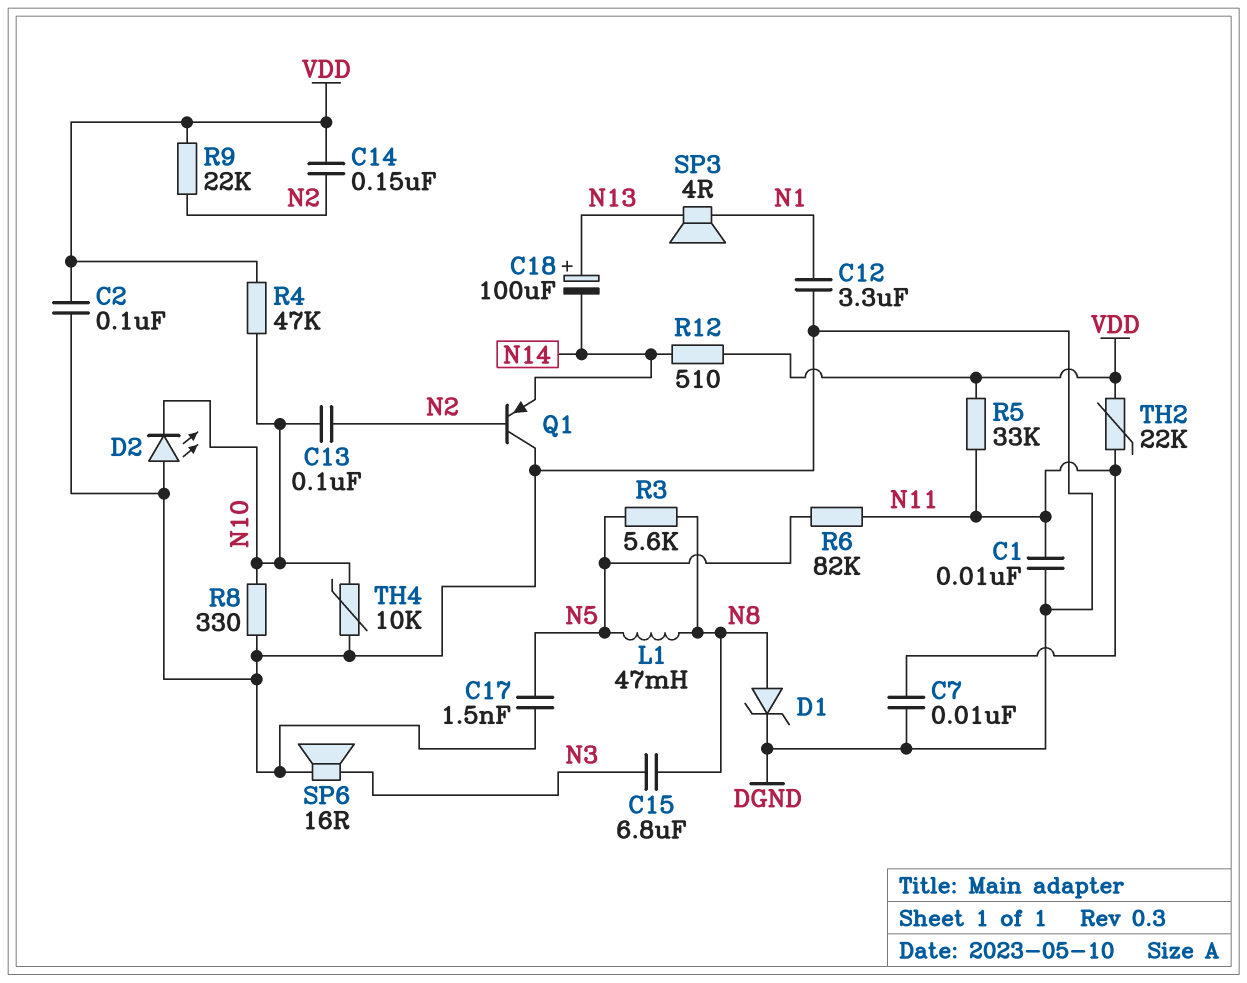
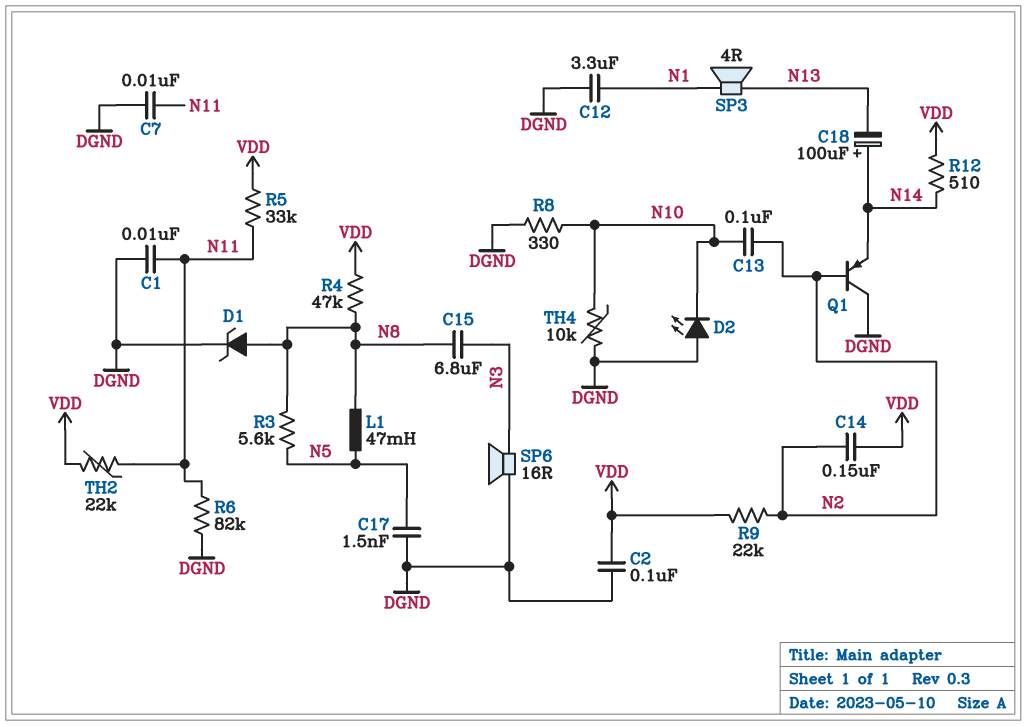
C18: 100uF (plus N13, minus N14) -> 100uF (plus N14, minus N13)
R4: 47k (N10, VDD) -> 47k (N8, VDD)
R6: 82k (N5, N11) -> 82k (DGND, N11)

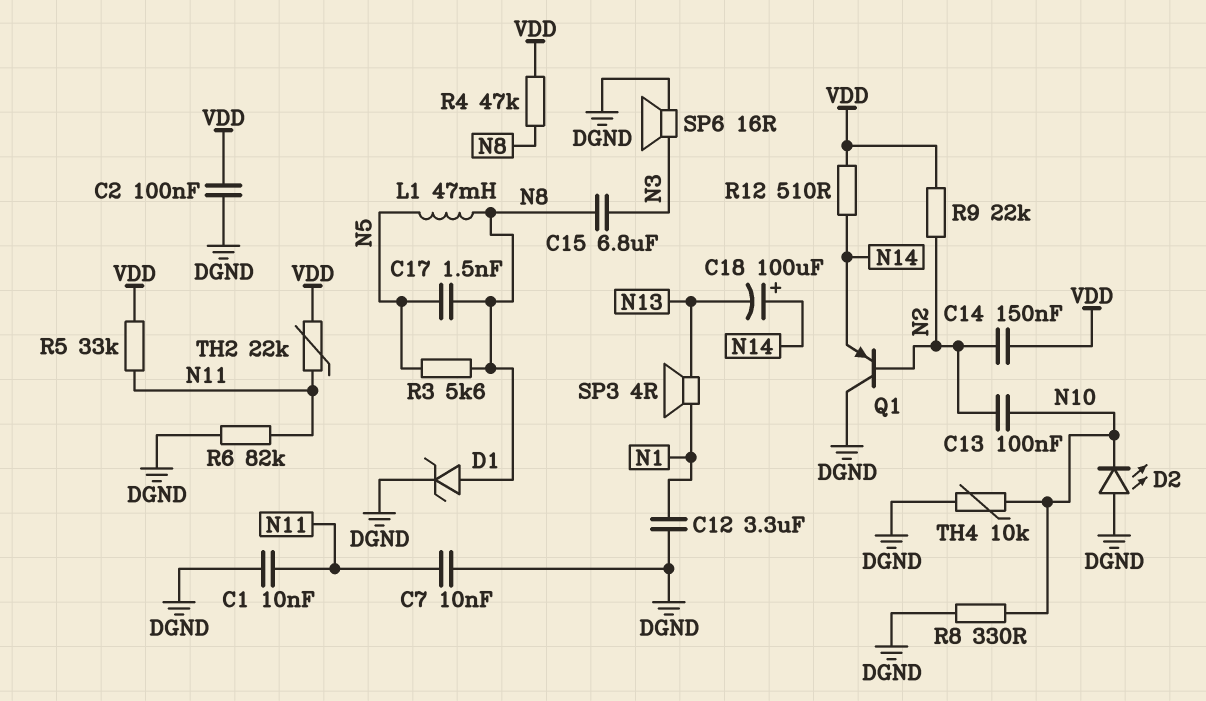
C17: 1.5nF (DGND, N5) -> 1.5nF (N5, N8)

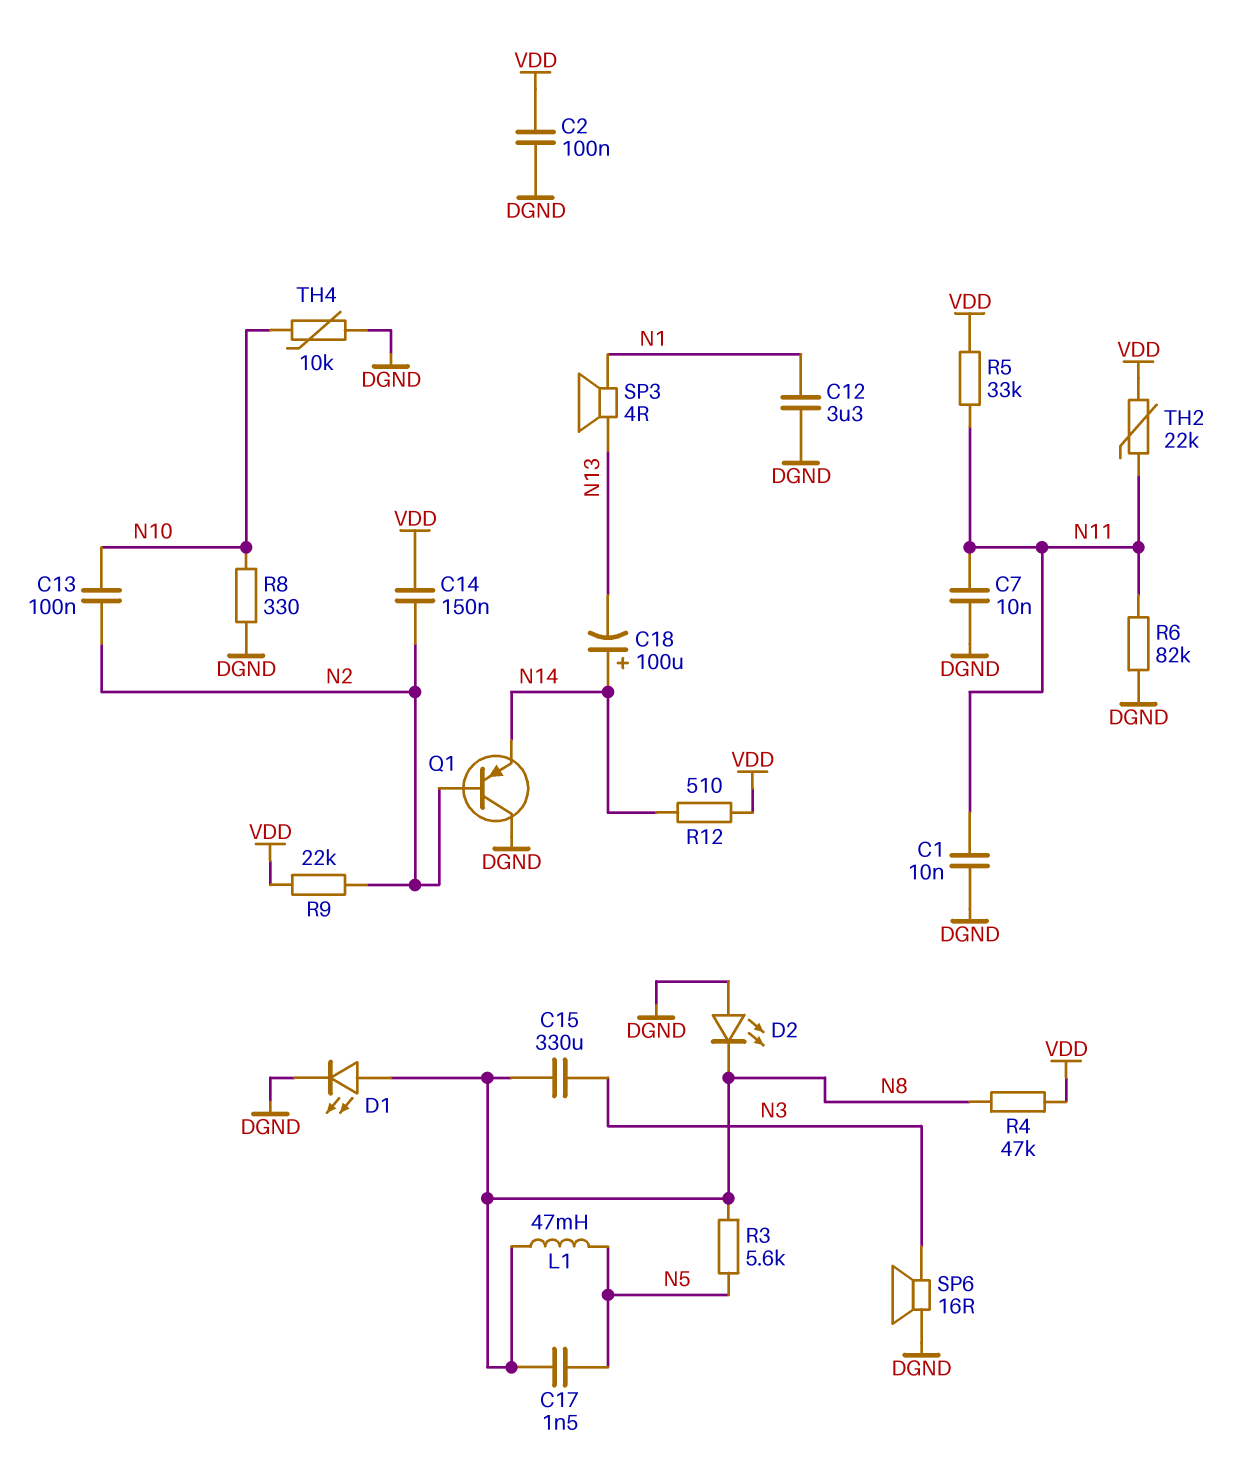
C15: 6.8uF (N3, N8) -> 330uF (N3, N8)
D1: zener (A N8, K DGND) -> LED (A N8, K DGND)
D2: LED (A DGND, K N10) -> LED (A DGND, K N8)

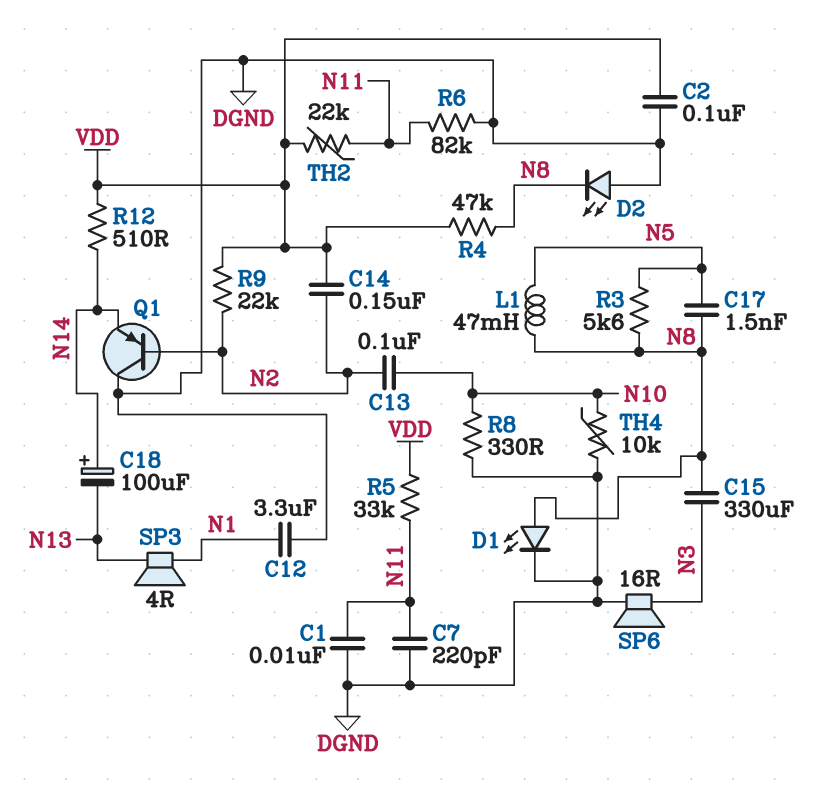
C7: 10nF (DGND, N11) -> 220pF (DGND, N11)

